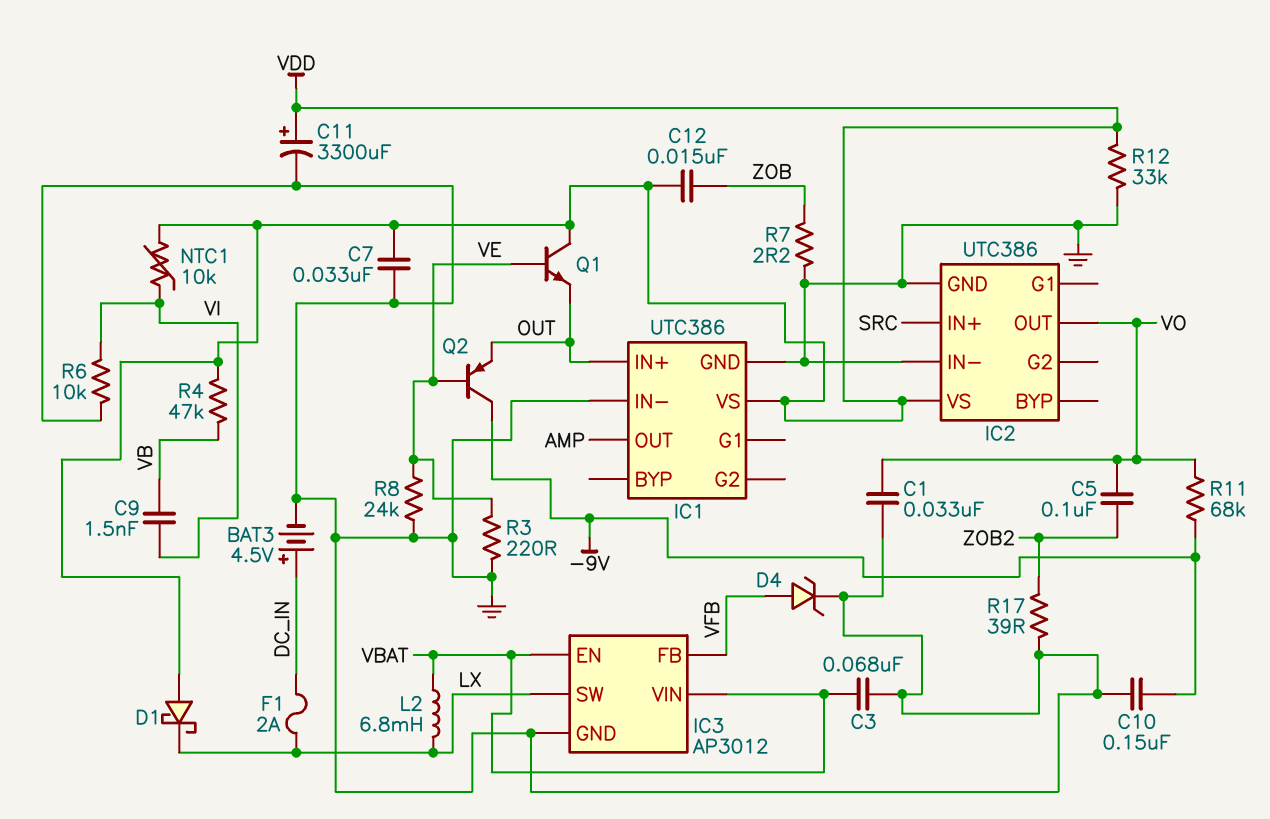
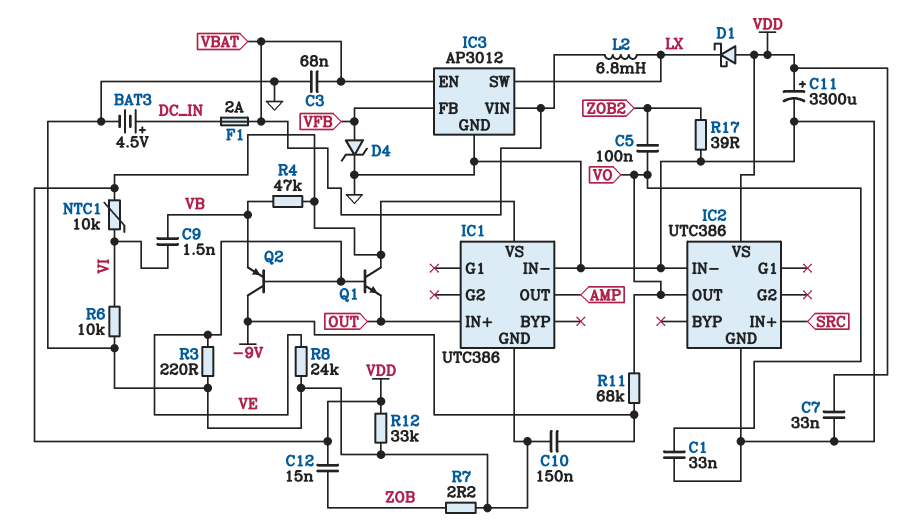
F1: 2A (DC_IN, LX) -> 2A (DC_IN, VBAT)
Q2: PNP (B VE, C -9V, E OUT) -> PNP (B VE, C -9V, E VB)

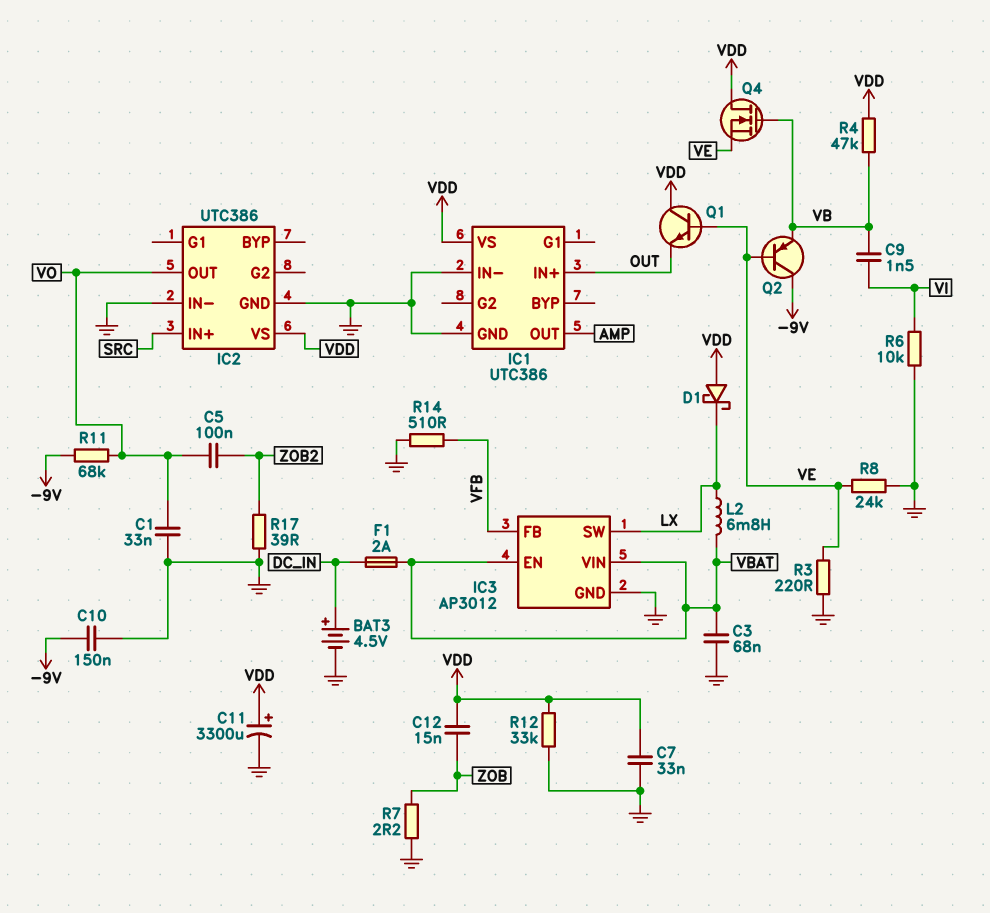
D4: zener (A VFB, K GND) -> none
NTC1: 10k (VDD, VI) -> none
Q4: none -> NMOS (G VB, D VDD, S VE)
R14: none -> 510 (GND, VFB)

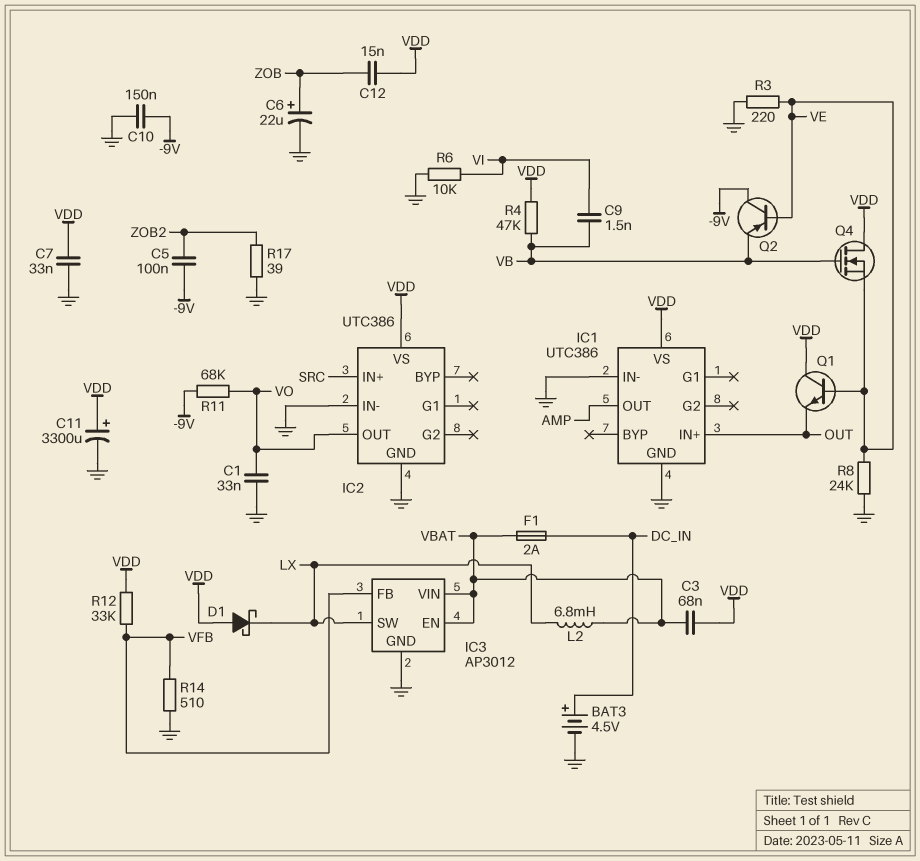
C3: 68nF (GND, VBAT) -> 68nF (VBAT, VDD)
C5: 100nF (VO, ZOB2) -> 100nF (-9V, ZOB2)
C6: none -> 22uF (plus ZOB, minus GND)
R7: 2.2 (GND, ZOB) -> none
R12: 33k (GND, VDD) -> 33k (VDD, VFB)

